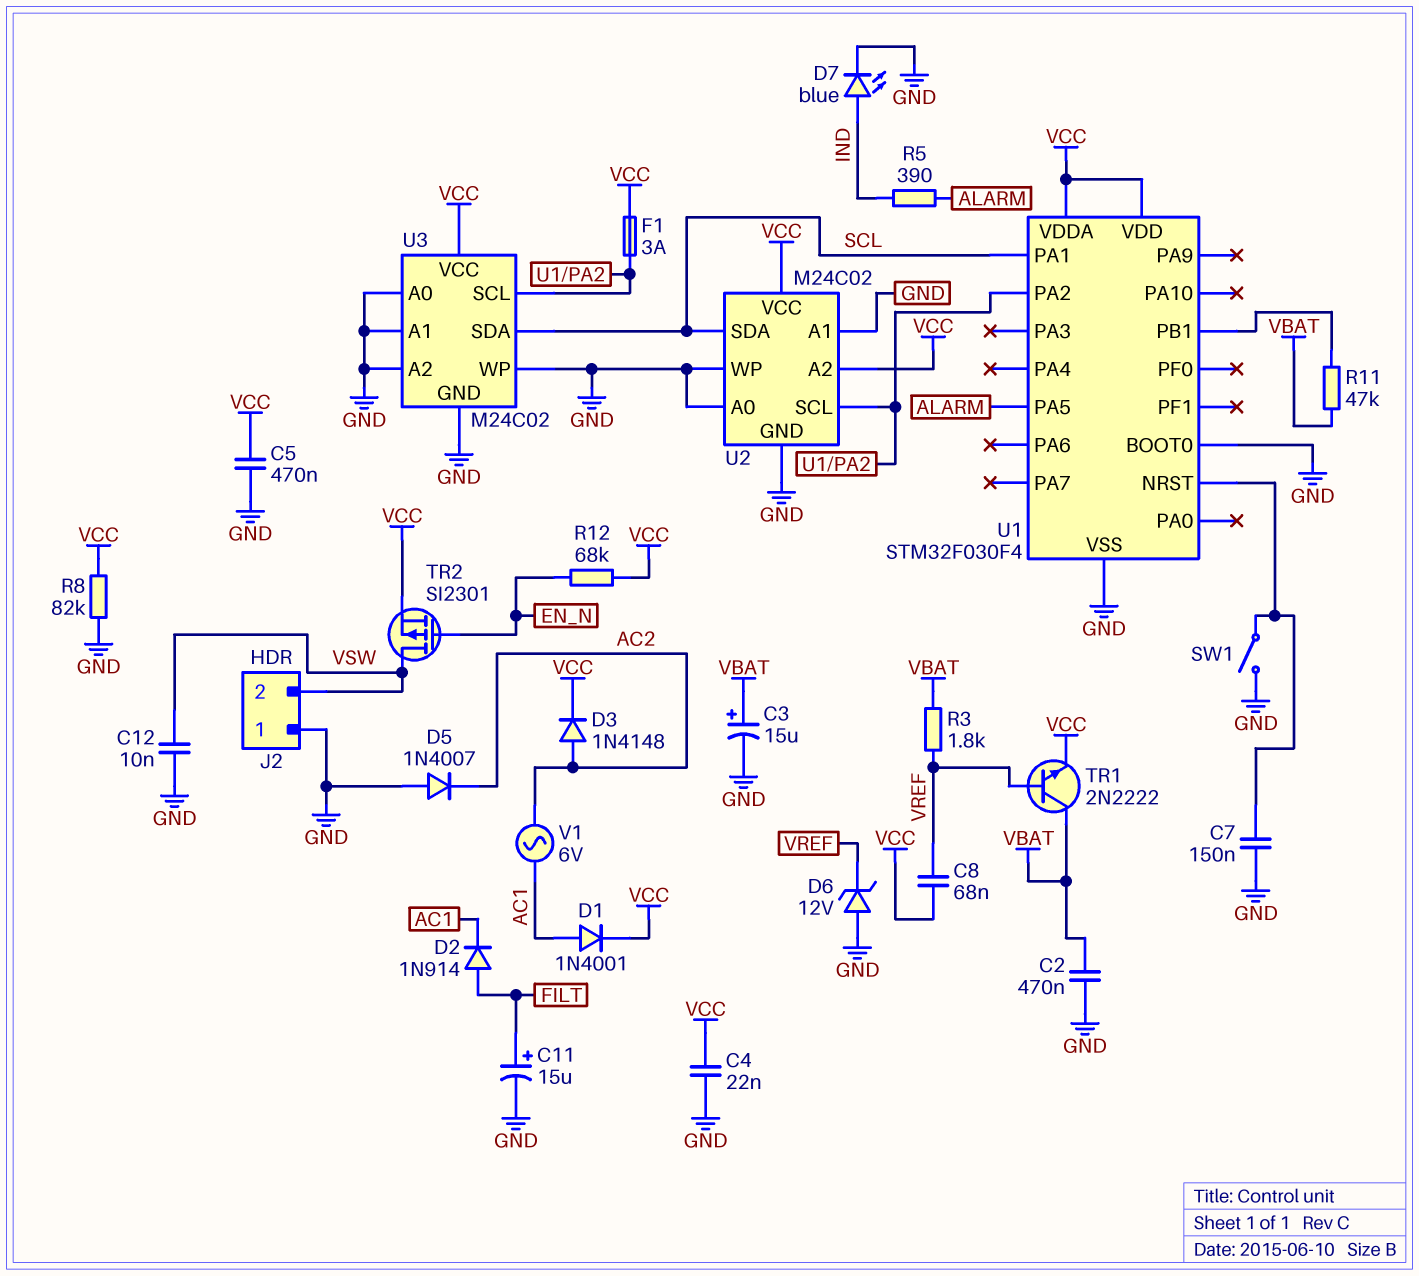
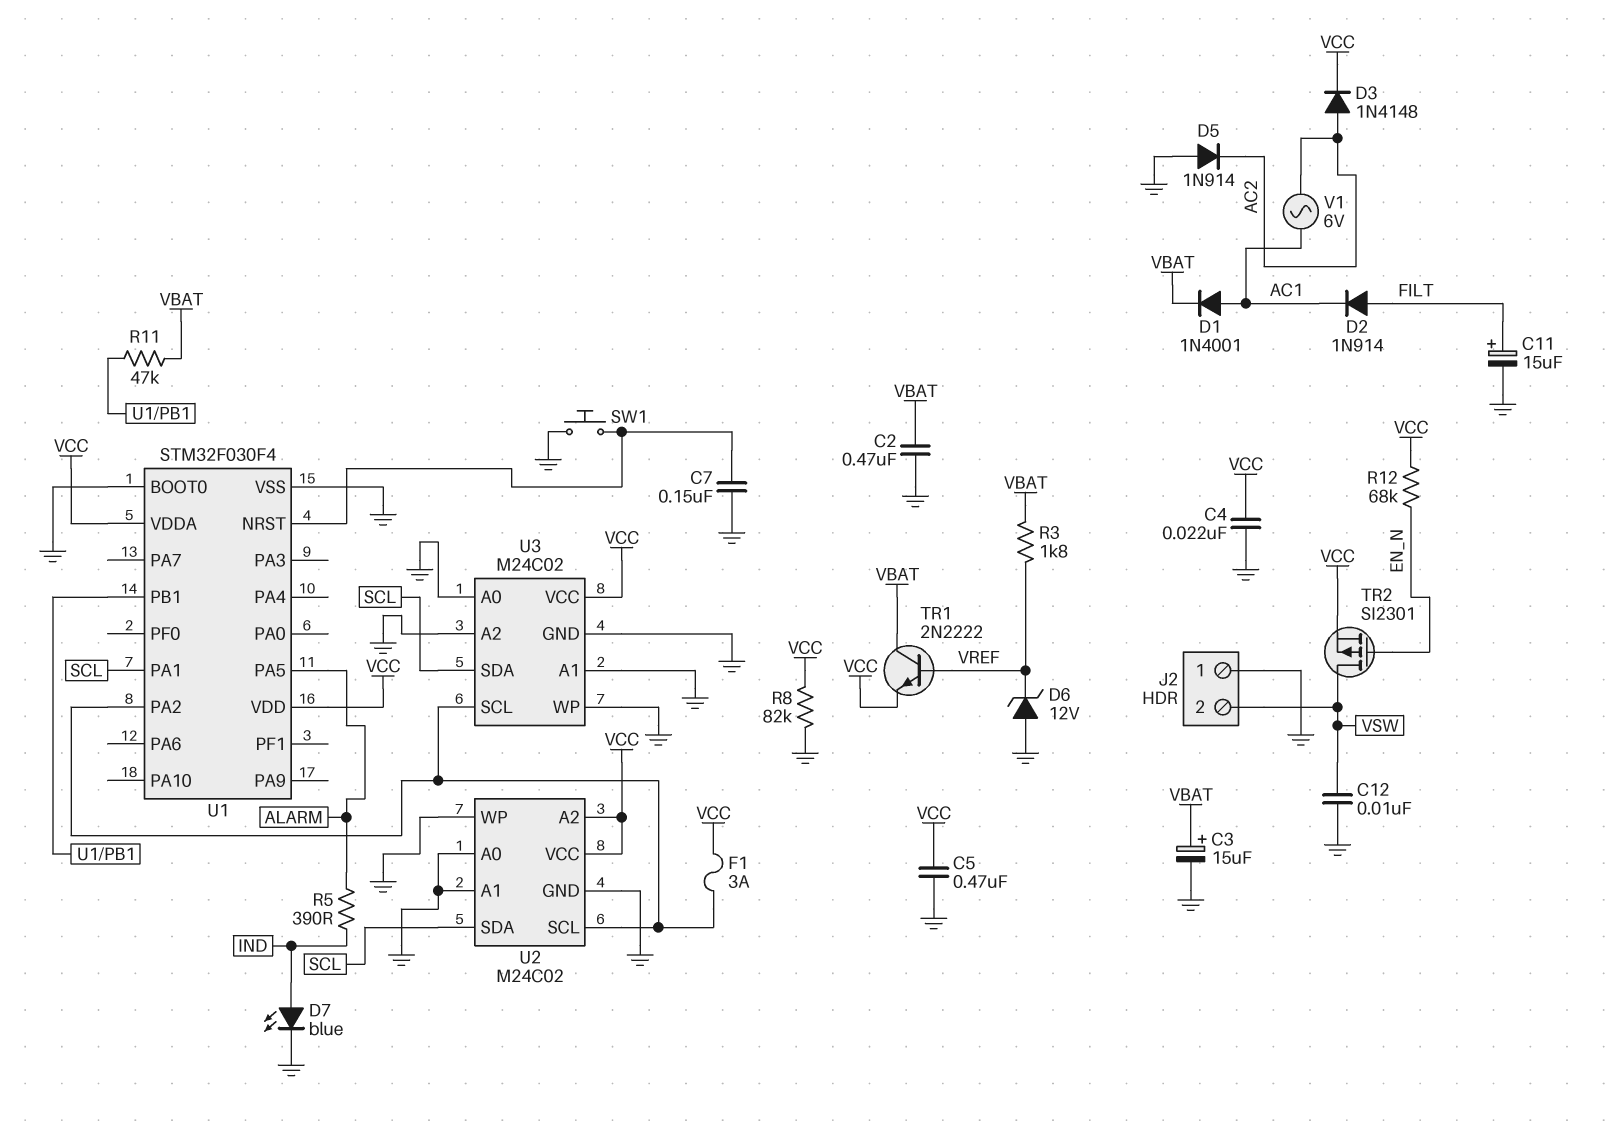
C8: 68nF (VCC, VREF) -> none
D1: diode 1N4001 (A AC1, K VCC) -> diode 1N4001 (A AC1, K VBAT)
D5: diode 1N4007 (A GND, K AC2) -> diode 1N914 (A GND, K AC2)
SW1: switch (GND, U1/NRST) -> button (GND, U1/NRST)

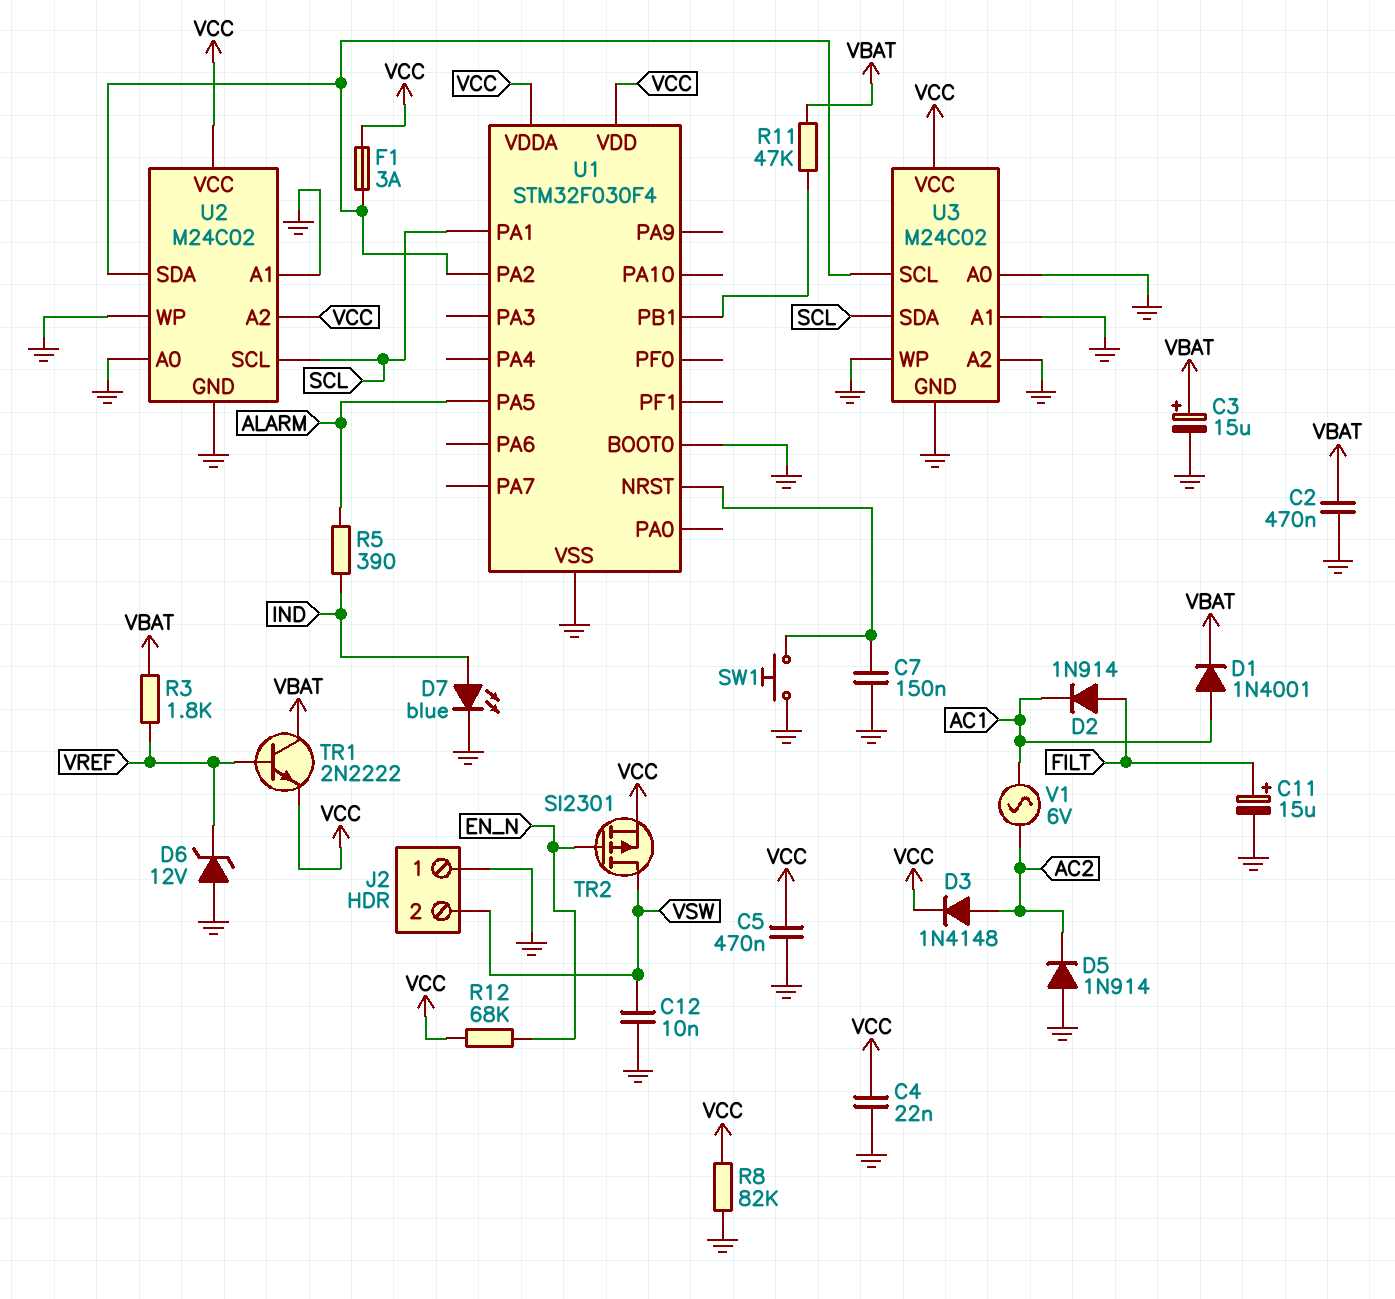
U2 pin SCL: U1/PA2 -> SCL
U2 pin SDA: SCL -> U1/PA2

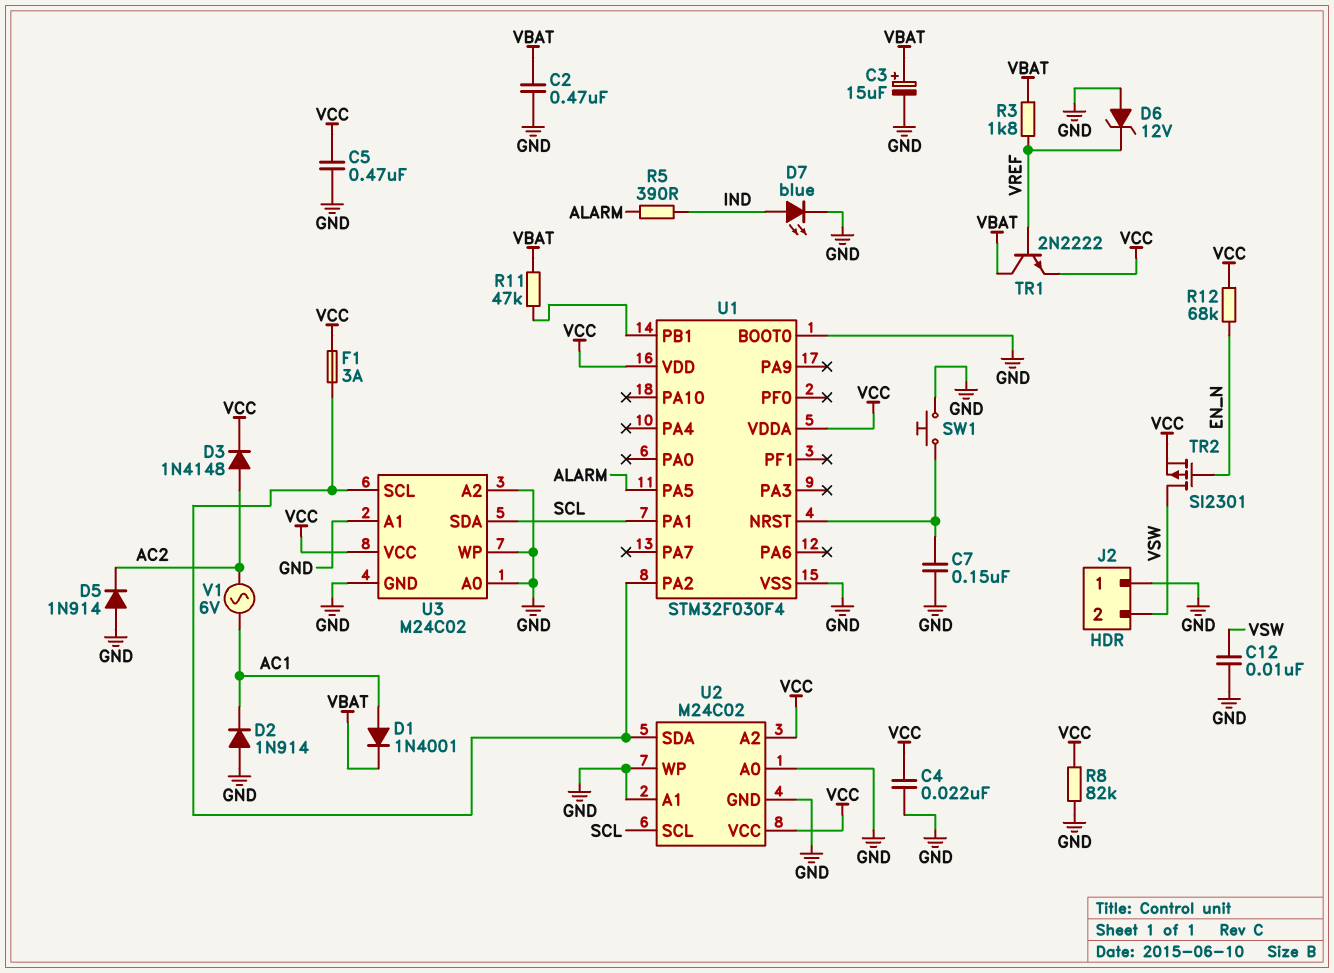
C11: 15uF (plus FILT, minus GND) -> none
D2: diode 1N914 (A FILT, K AC1) -> diode 1N914 (A GND, K AC1)

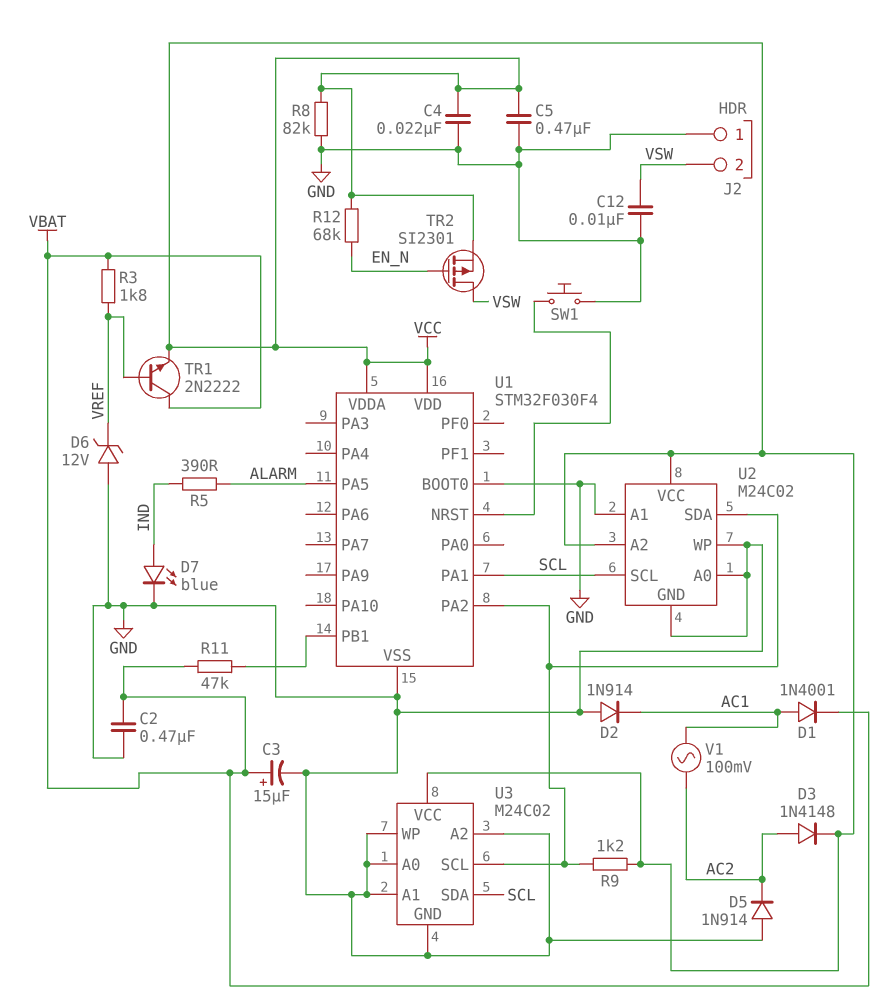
C7: 150nF (GND, U1/NRST) -> none
F1: 3A (U1/PA2, VCC) -> none
R9: none -> 1.2k (U1/PA2, VCC)
V1: AC 6V (AC1, AC2) -> AC 100mV (AC1, AC2)

